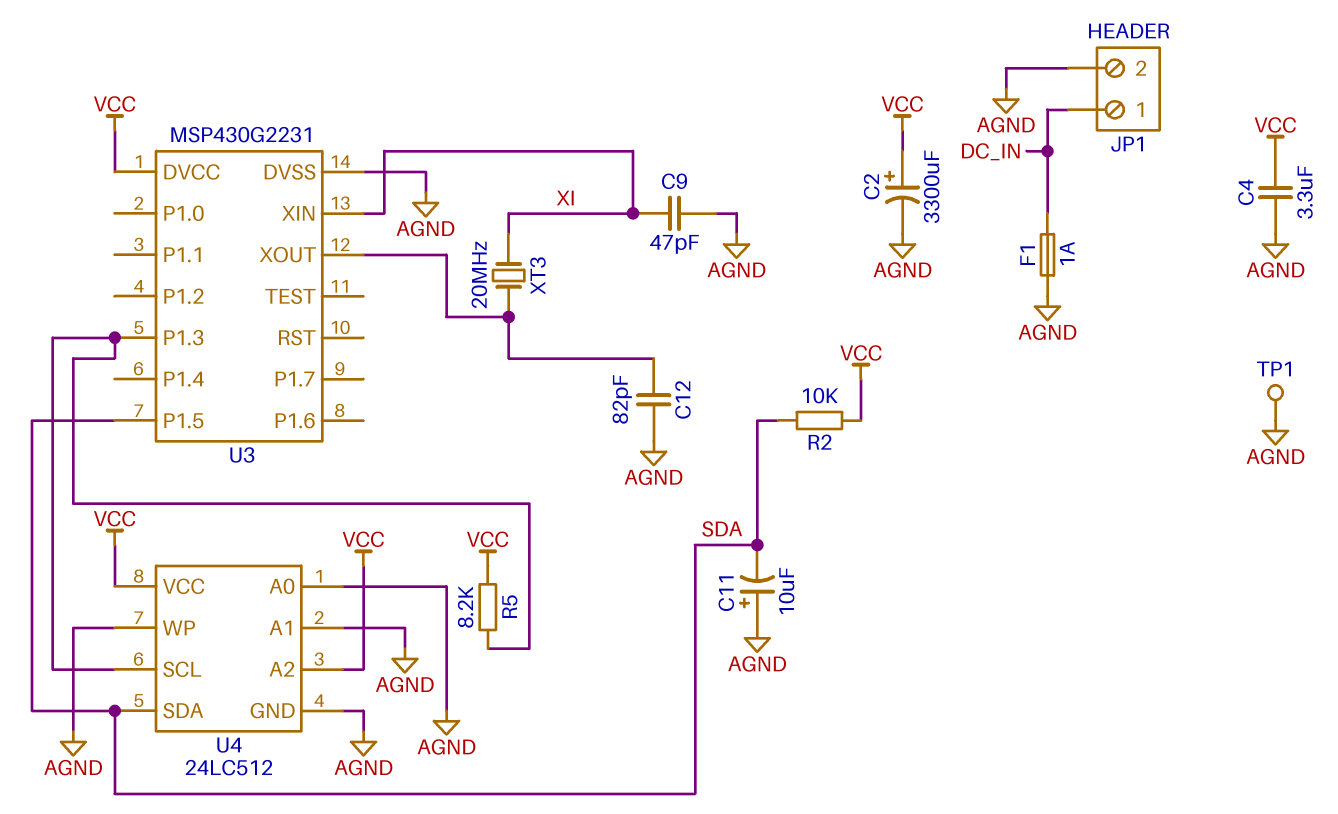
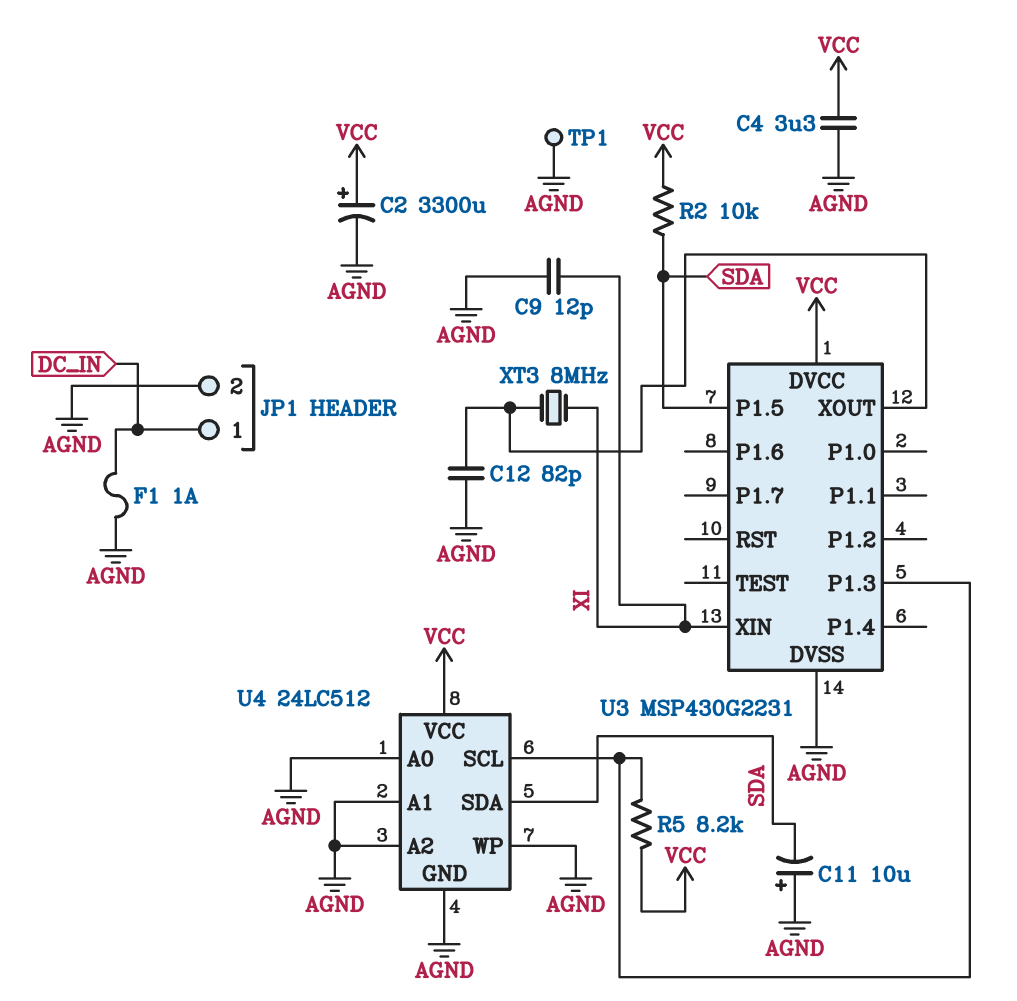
C9: 47pF (AGND, XI) -> 12pF (AGND, XI)
U4 pin A2: VCC -> AGND
XT3: 20MHz (U3/XOUT, XI) -> 8MHz (U3/XOUT, XI)

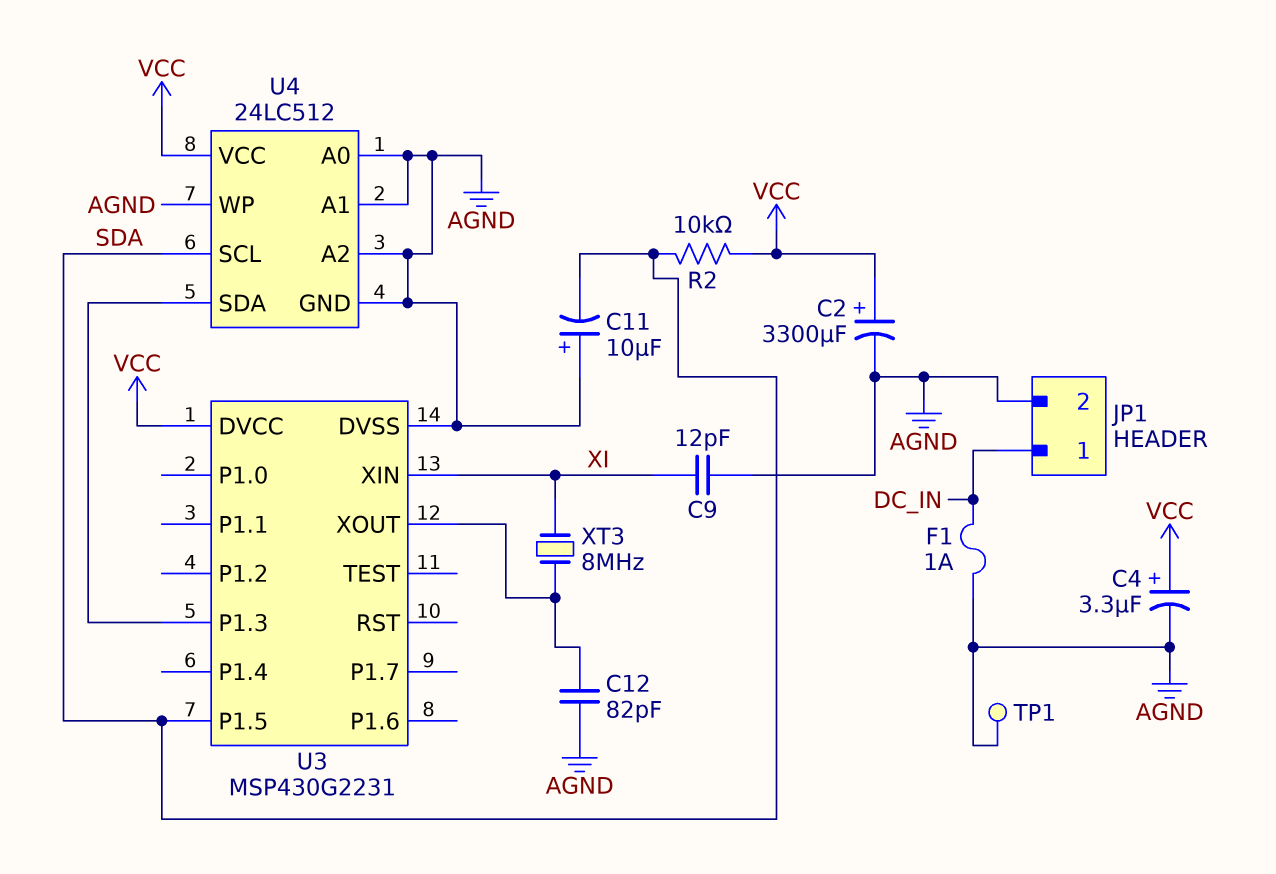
C4: 3.3uF (AGND, VCC) -> 3.3uF (plus VCC, minus AGND)
R5: 8.2k (U3/P1.3, VCC) -> none
U4 pin SCL: U3/P1.3 -> SDA
U4 pin SDA: SDA -> U3/P1.3

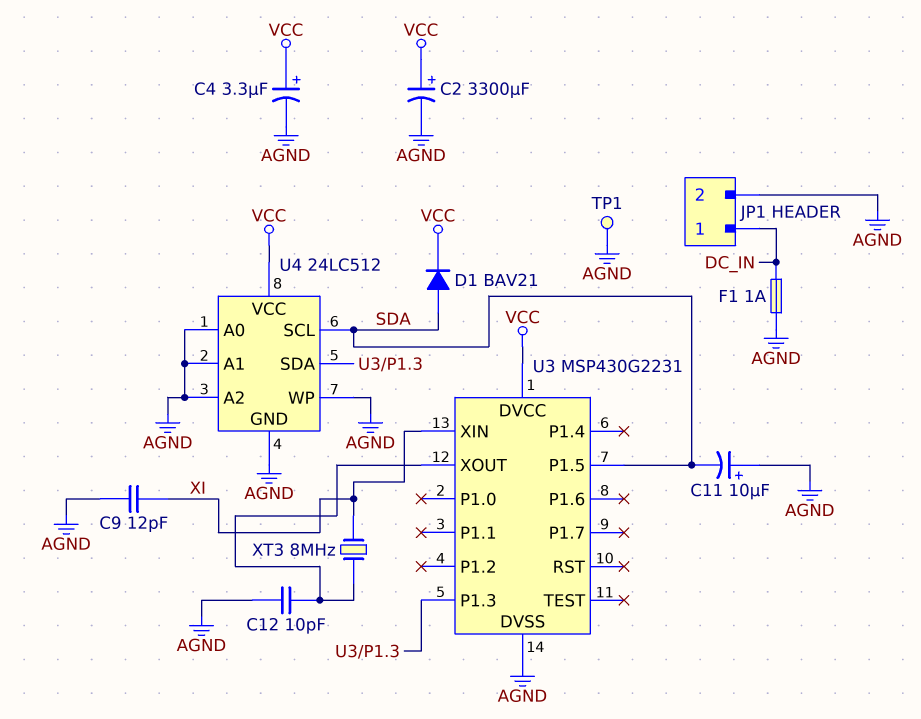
C12: 82pF (AGND, U3/XOUT) -> 10pF (AGND, U3/XOUT)
D1: none -> diode BAV21 (A SDA, K VCC)
R2: 10k (SDA, VCC) -> none

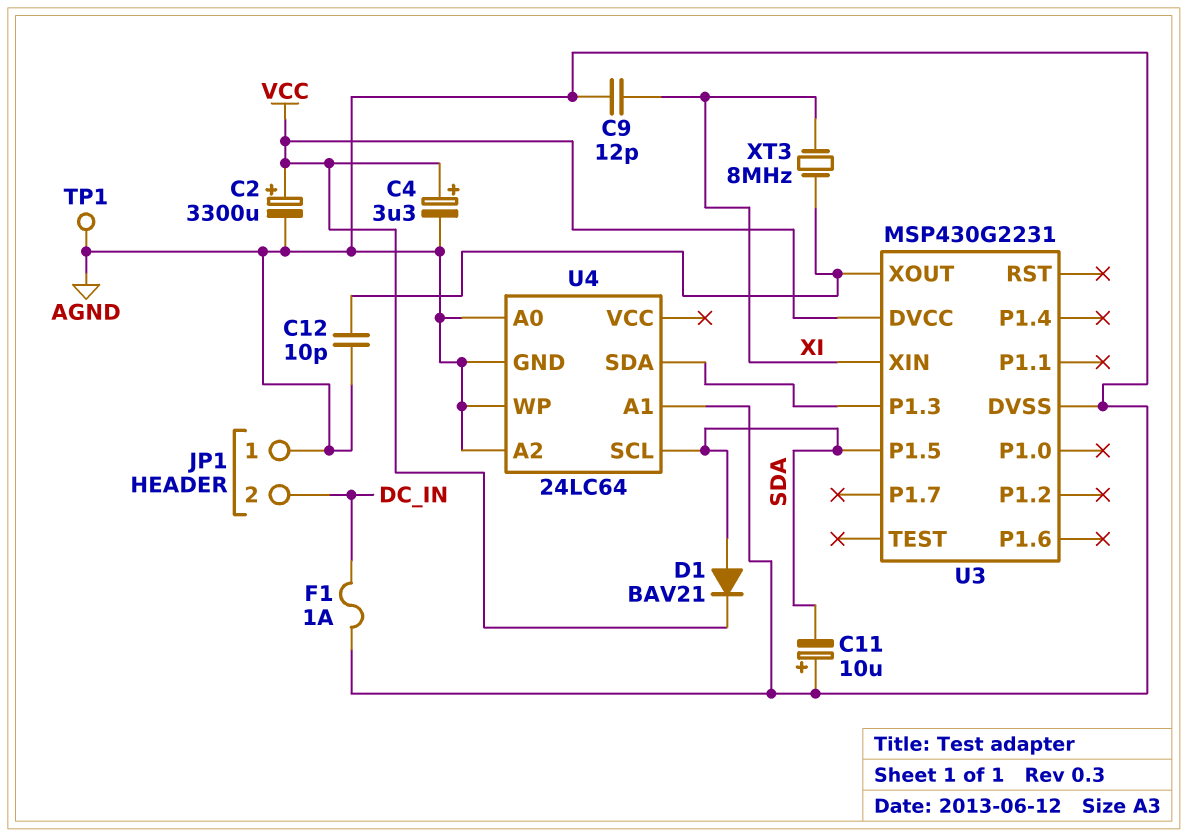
JP1 pin 1: DC_IN -> AGND
JP1 pin 2: AGND -> DC_IN
U4: 24LC512 -> 24LC64
U4 pin VCC: VCC -> none

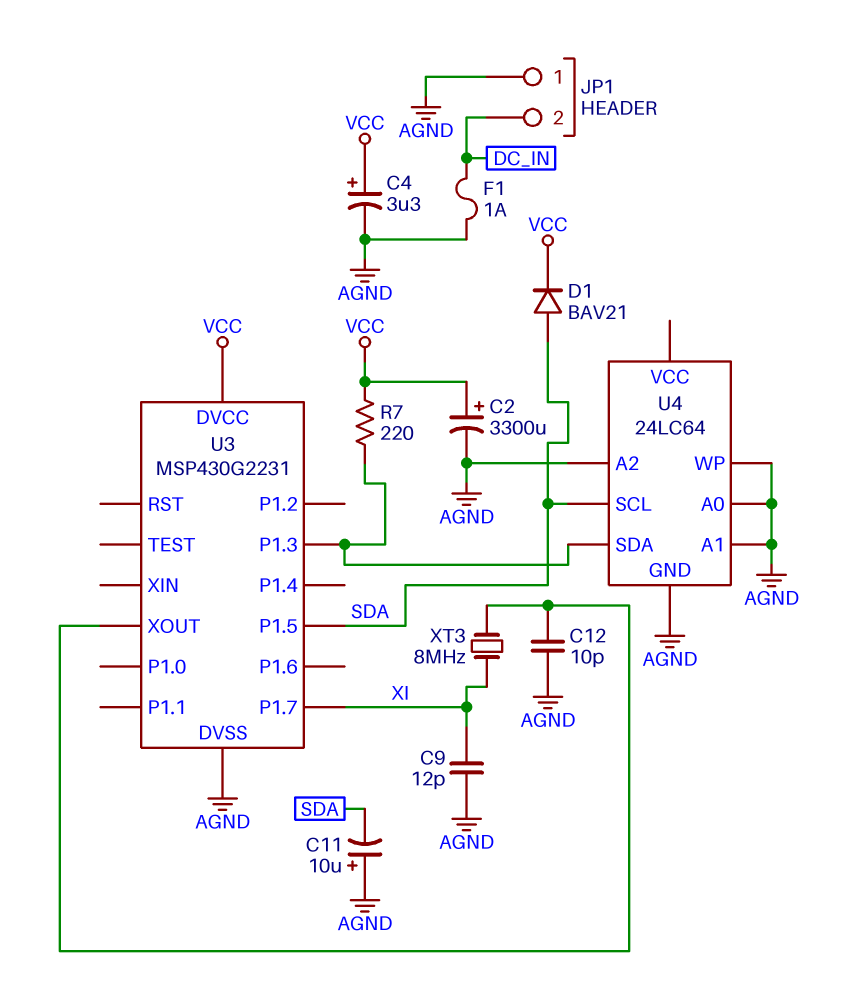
R7: none -> 220 (U3/P1.3, VCC)
TP1: test point (AGND) -> none
U3 pin P1.7: none -> XI
U3 pin XIN: XI -> none

